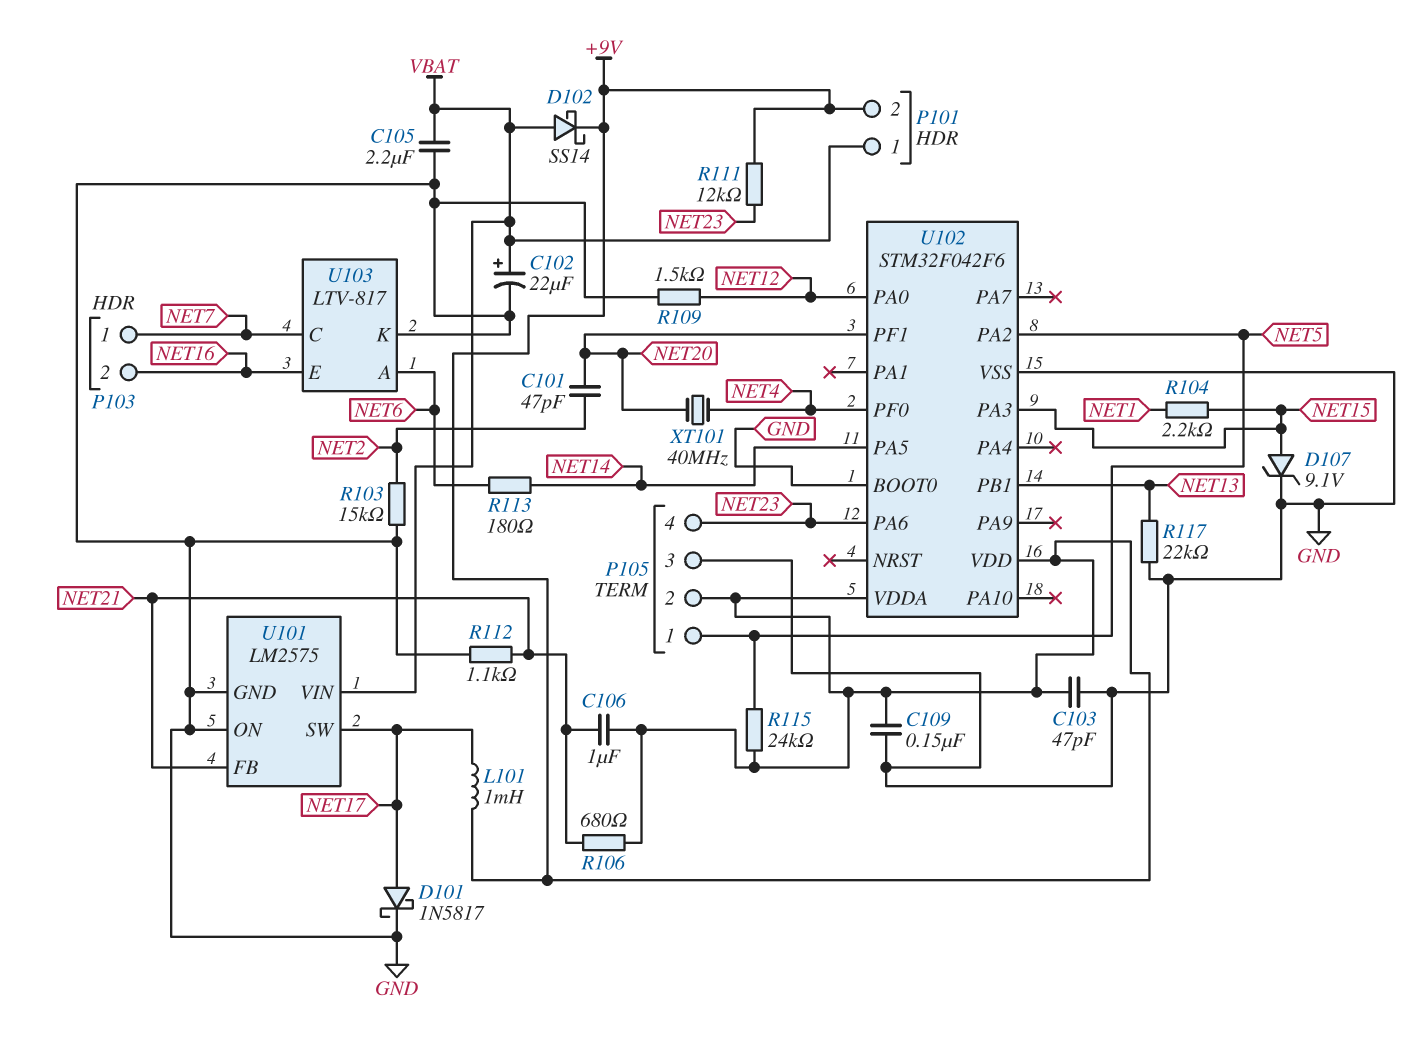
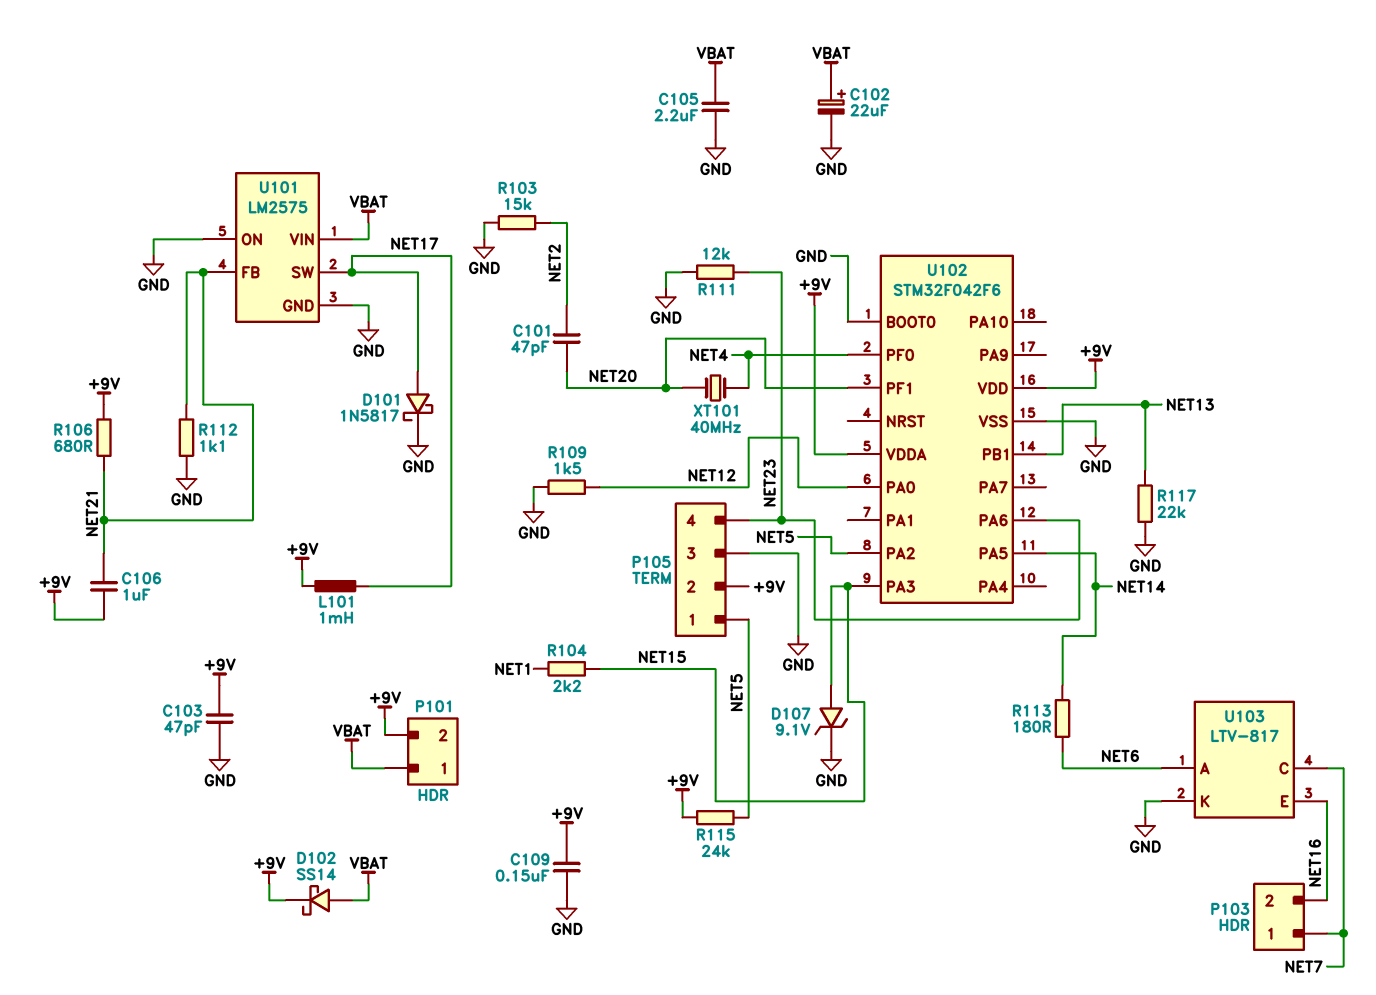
R111: 12k (+9V, NET23) -> 12k (GND, NET23)

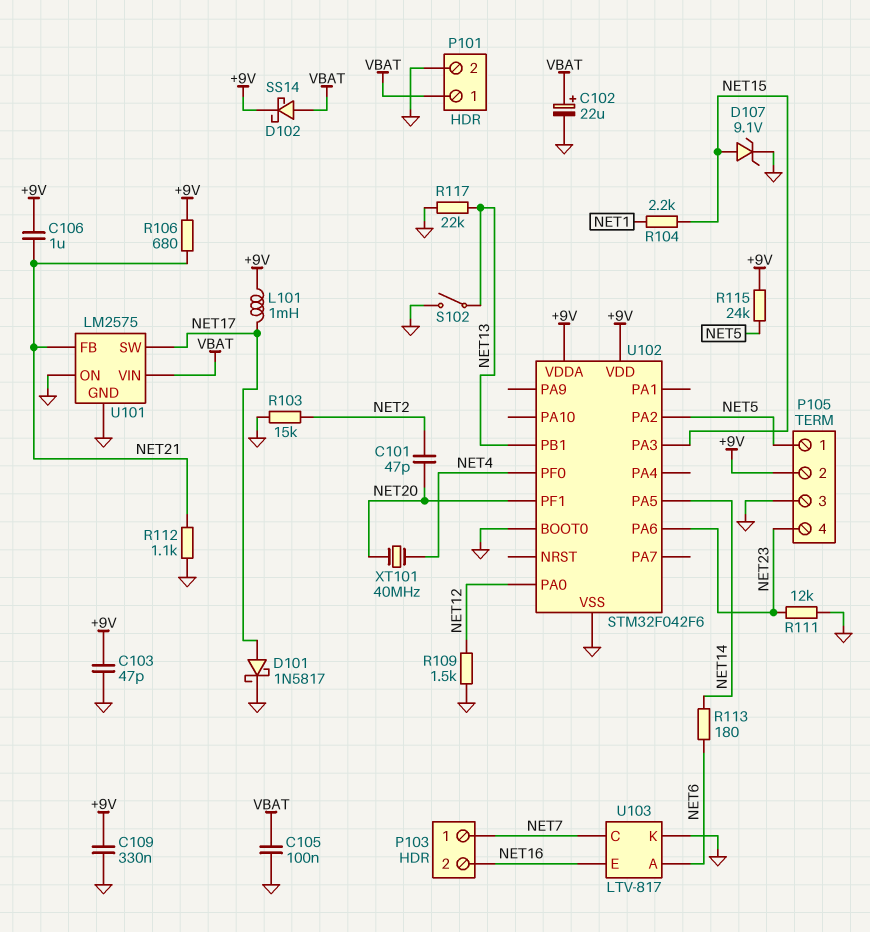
C105: 2.2uF (GND, VBAT) -> 100nF (GND, VBAT)
C109: 150nF (+9V, GND) -> 330nF (+9V, GND)
P101 pin 2: +9V -> GND
S102: none -> switch (GND, NET13)

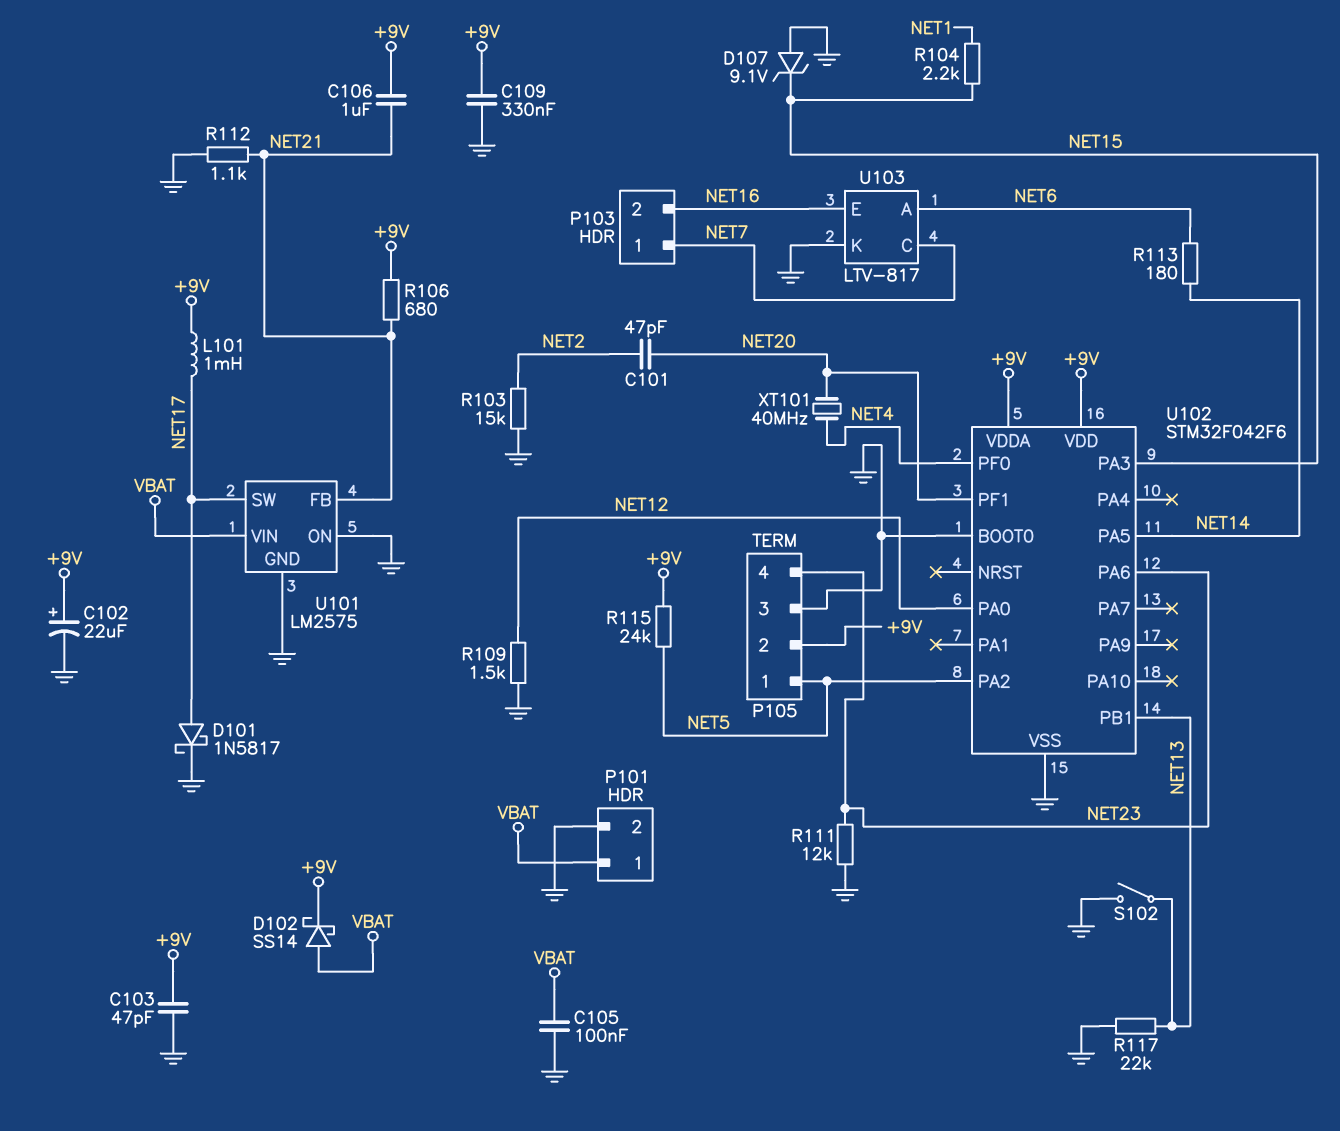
C102: 22uF (plus VBAT, minus GND) -> 22uF (plus +9V, minus GND)
D107: zener 9.1V (A NET15, K GND) -> zener 9.1V (A GND, K NET15)

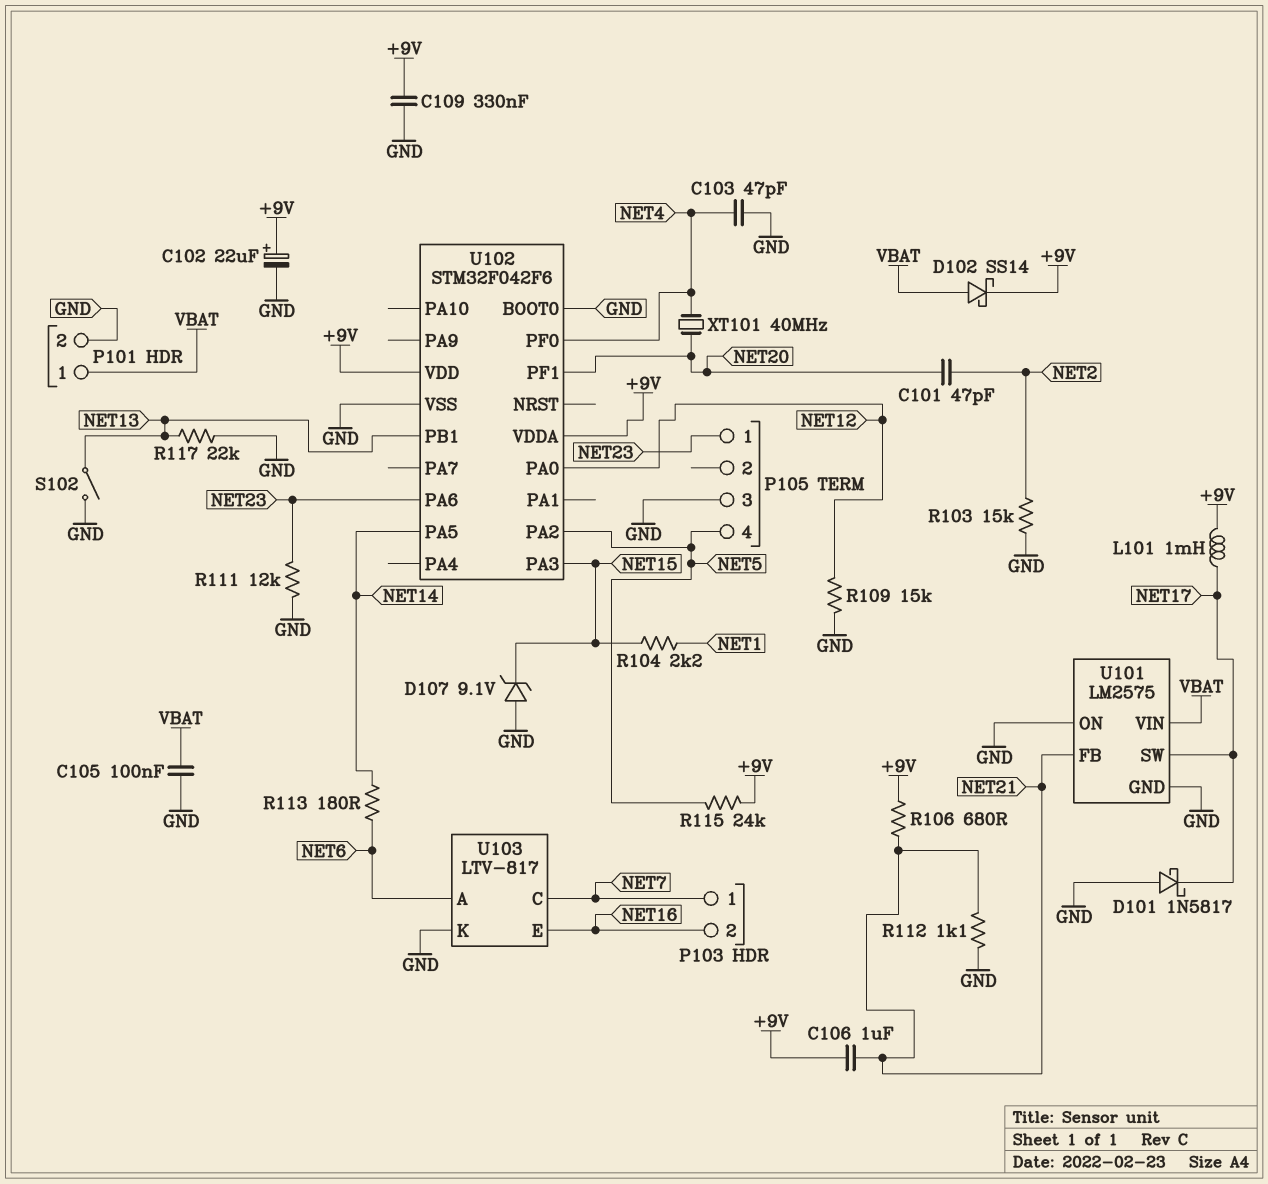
C103: 47pF (+9V, GND) -> 47pF (GND, NET4)
D101: schottky 1N5817 (A NET17, K GND) -> schottky 1N5817 (A GND, K NET17)
P105 pin 1: NET5 -> NET23
P105 pin 2: +9V -> none
P105 pin 4: NET23 -> NET5
R109: 1.5k (GND, NET12) -> 15k (GND, NET12)

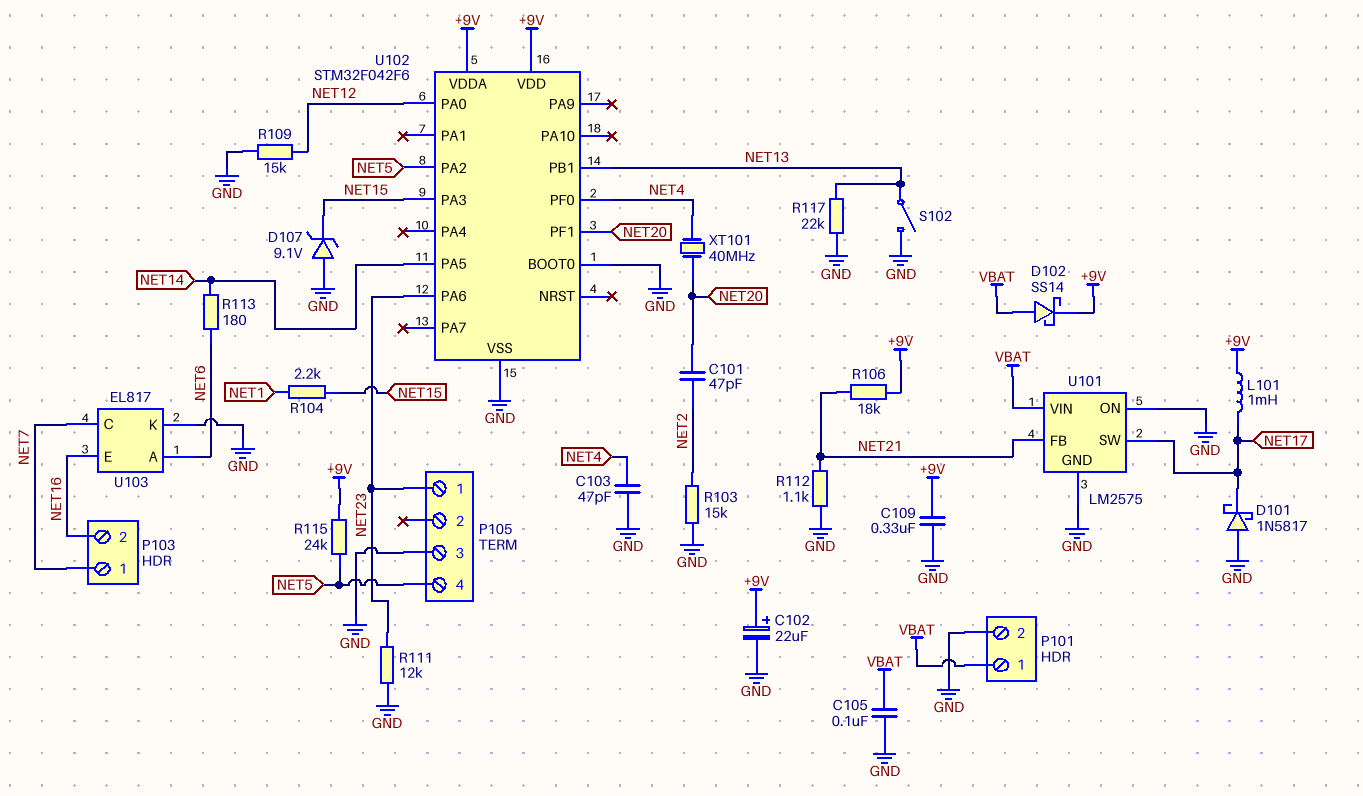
C106: 1uF (+9V, NET21) -> none
R106: 680 (+9V, NET21) -> 18k (+9V, NET21)
U103: LTV-817 -> EL817

